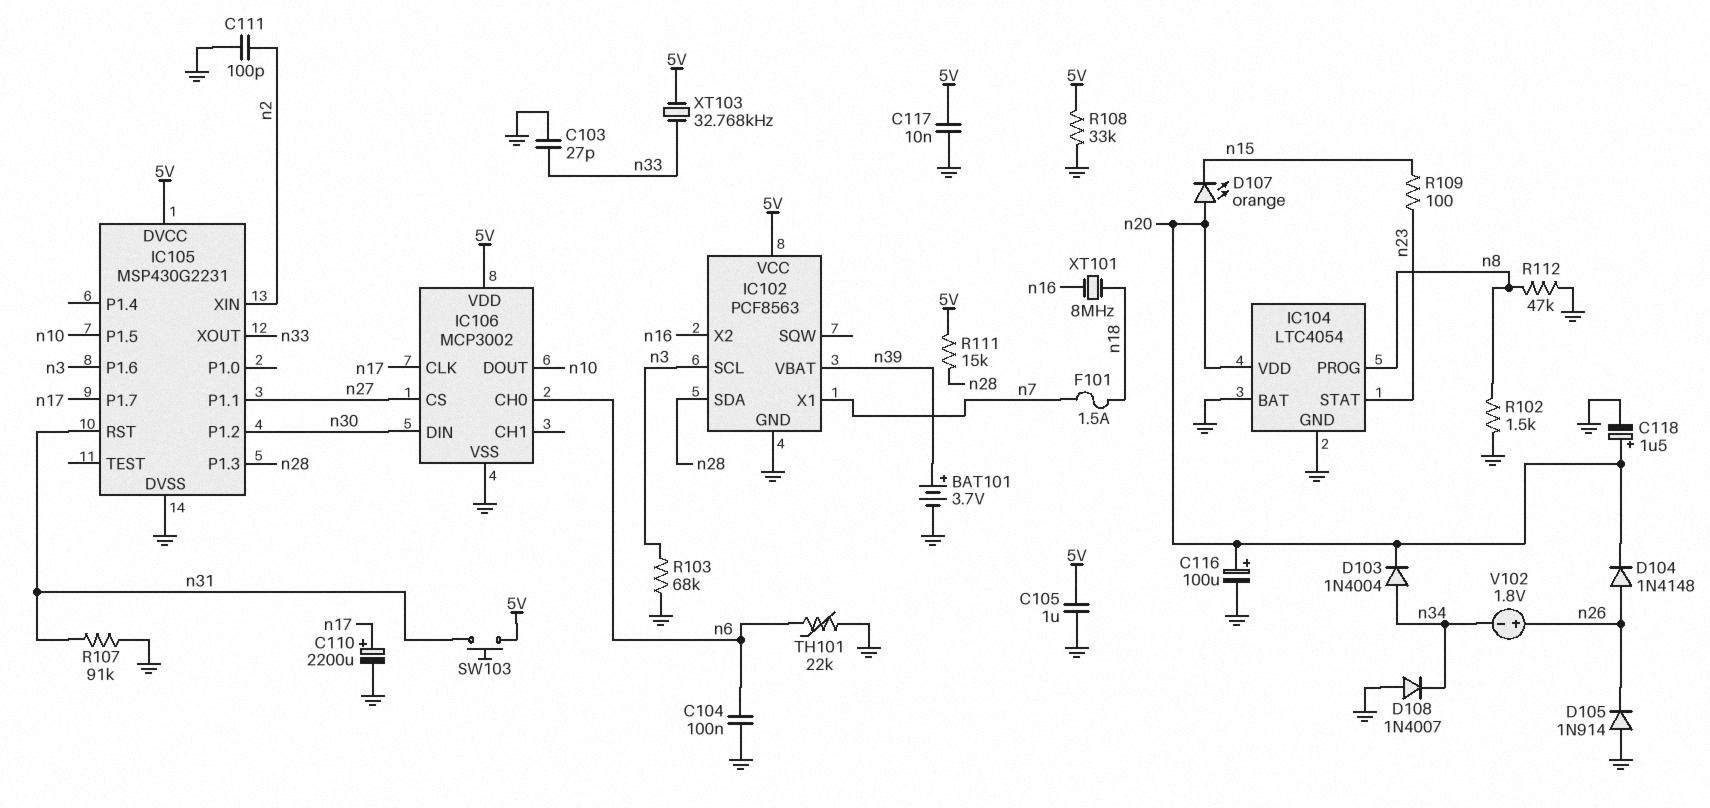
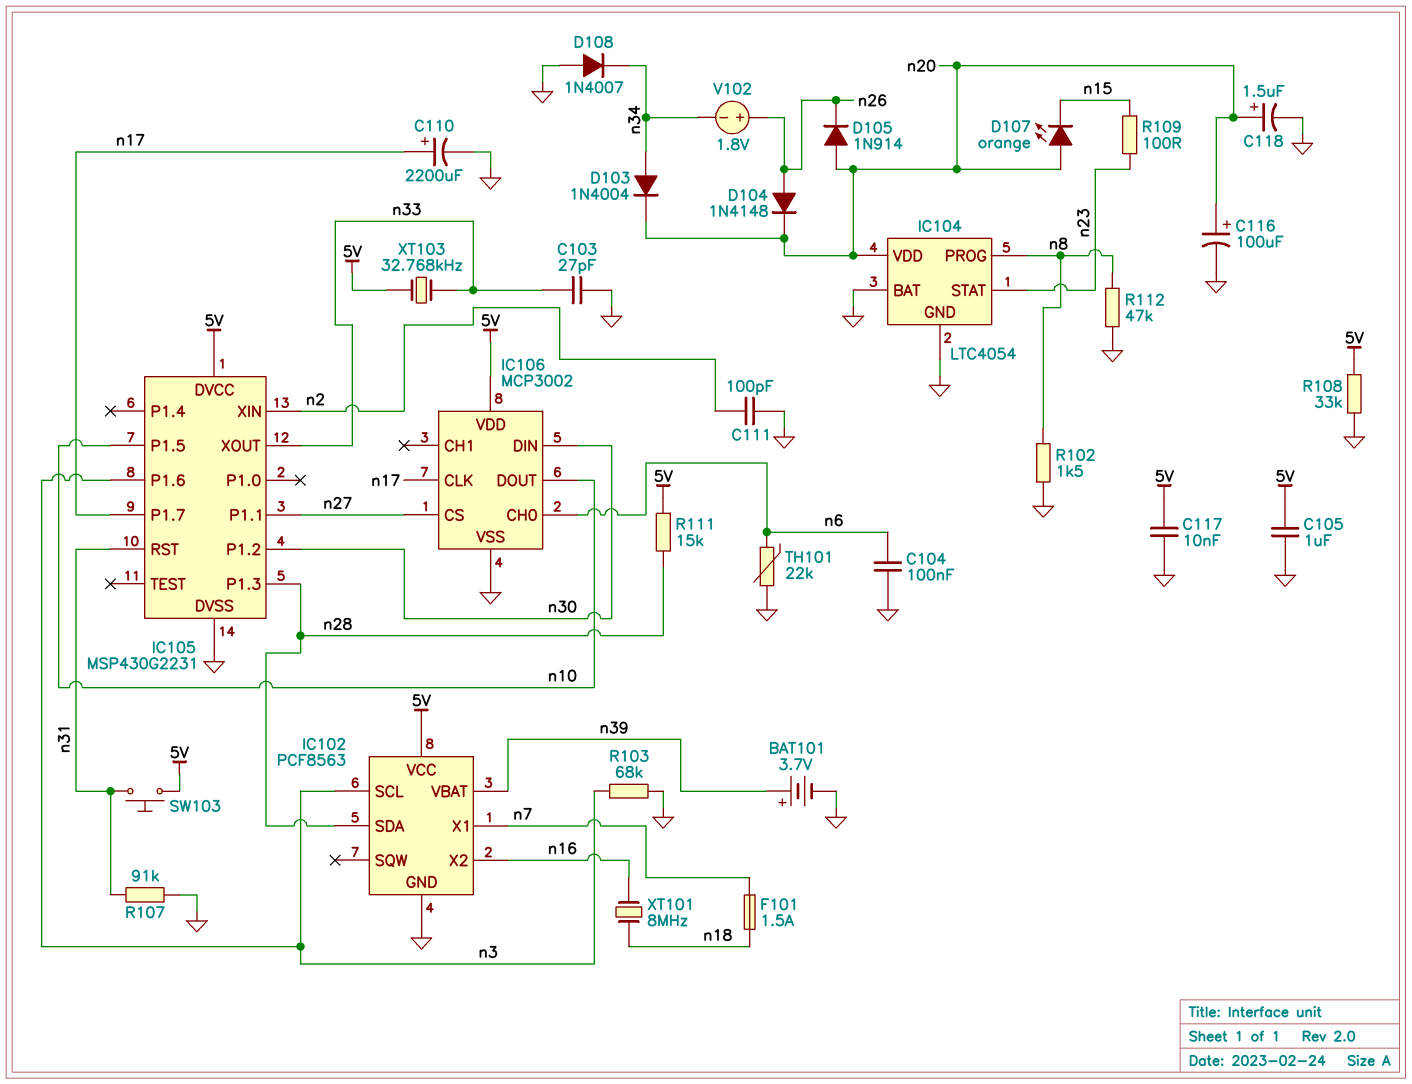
D105: diode 1N914 (A GND, K n26) -> diode 1N914 (A n20, K n26)

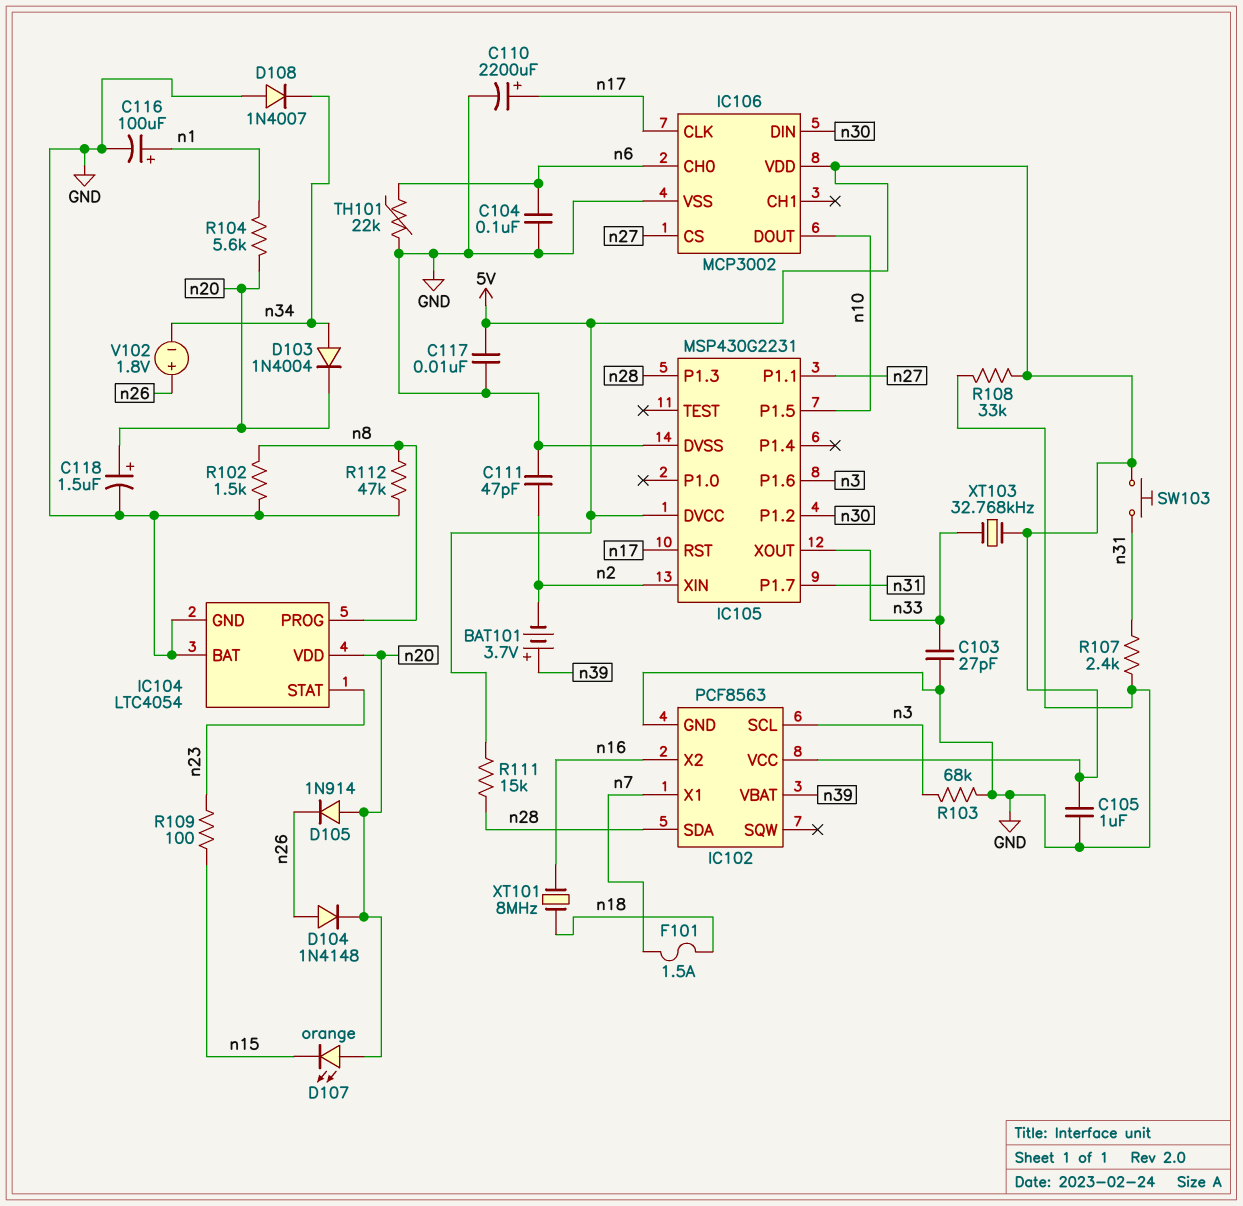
BAT101: 3.7V (plus n39, minus GND) -> 3.7V (plus n39, minus n2)
C111: 100pF (GND, n2) -> 47pF (GND, n2)
C116: 100uF (plus n20, minus GND) -> 100uF (plus n1, minus GND)
IC105 pin P1.7: n17 -> n31
IC105 pin RST: n31 -> n17
R104: none -> 5.6k (n1, n20)
R107: 91k (GND, n31) -> 2.4k (GND, n31)

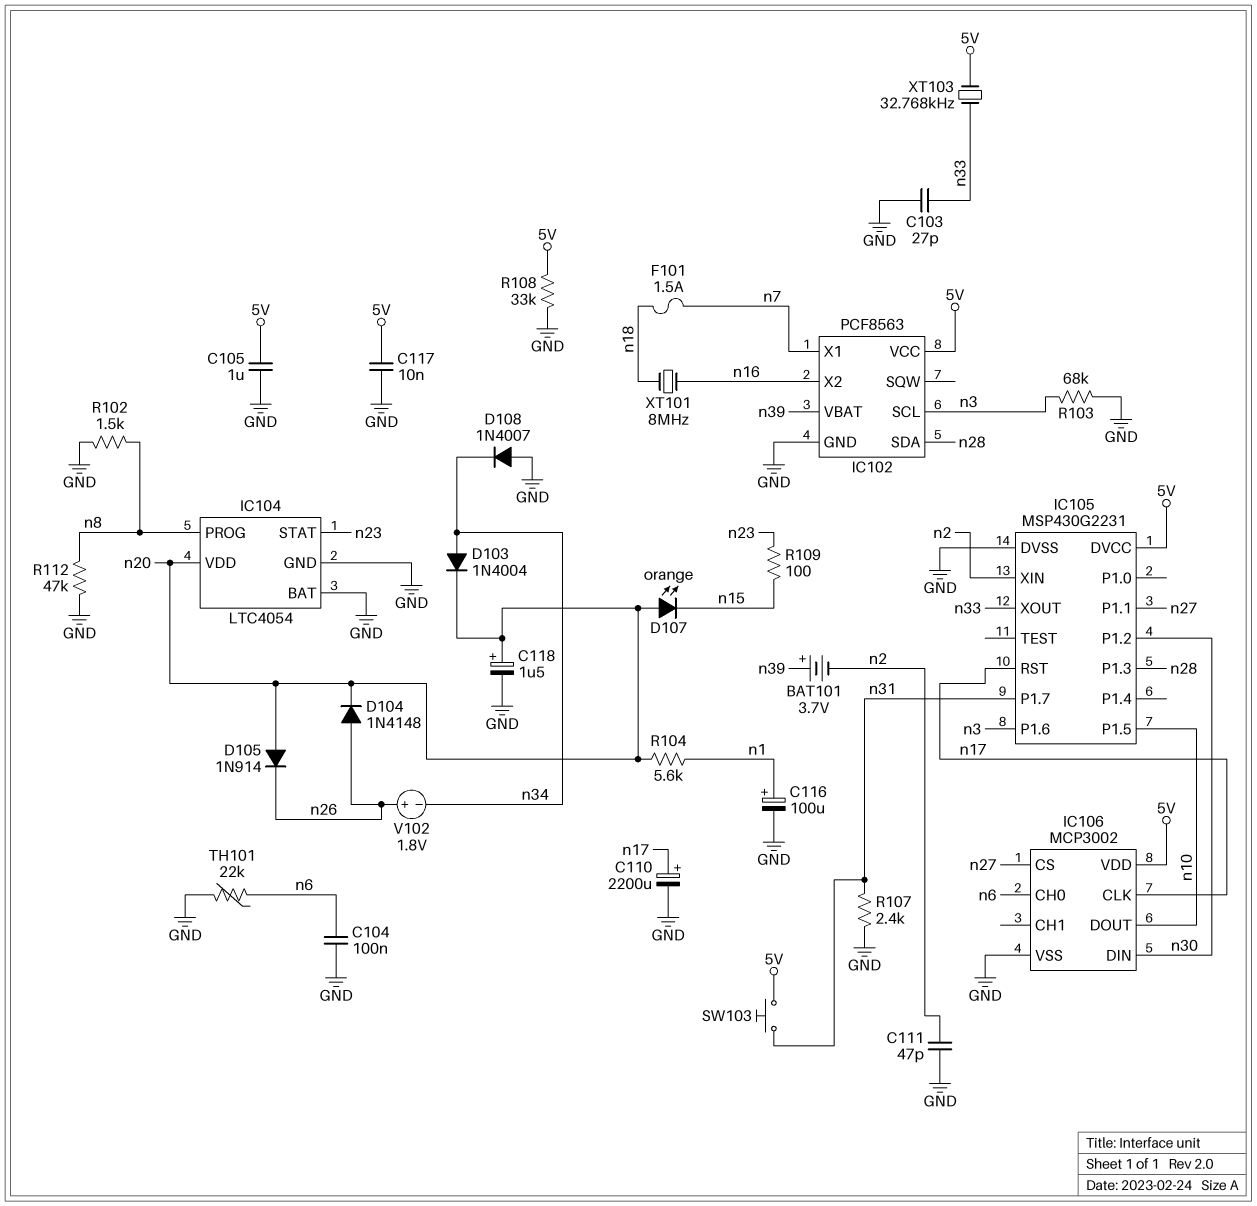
R111: 15k (5V, n28) -> none

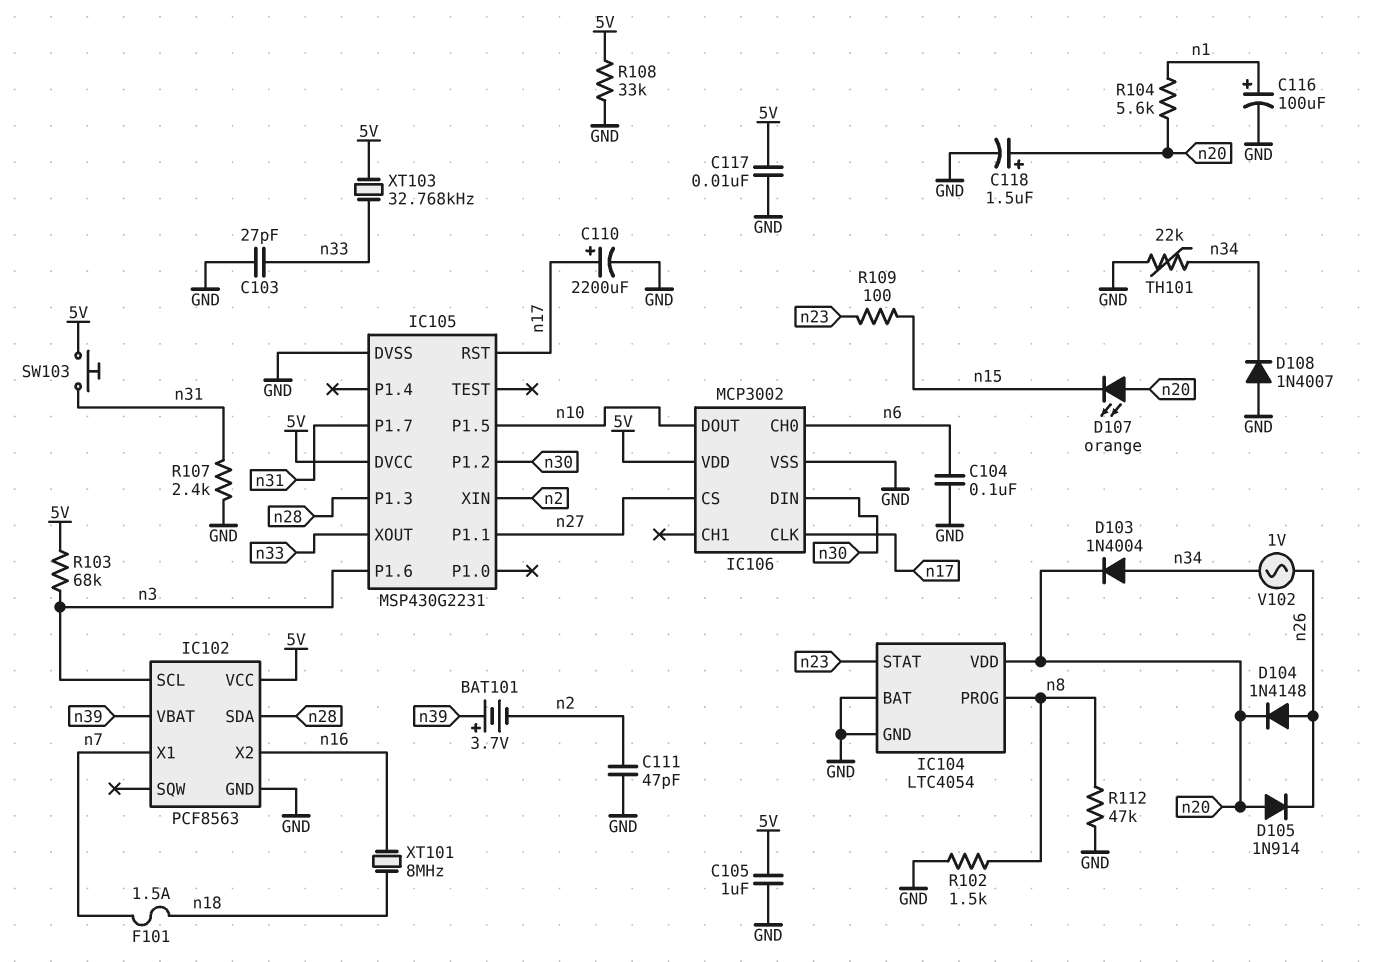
R103: 68k (GND, n3) -> 68k (5V, n3)
TH101: 22k (GND, n6) -> 22k (GND, n34)
V102: 1.8V (plus n26, minus n34) -> AC 1V (n26, n34)

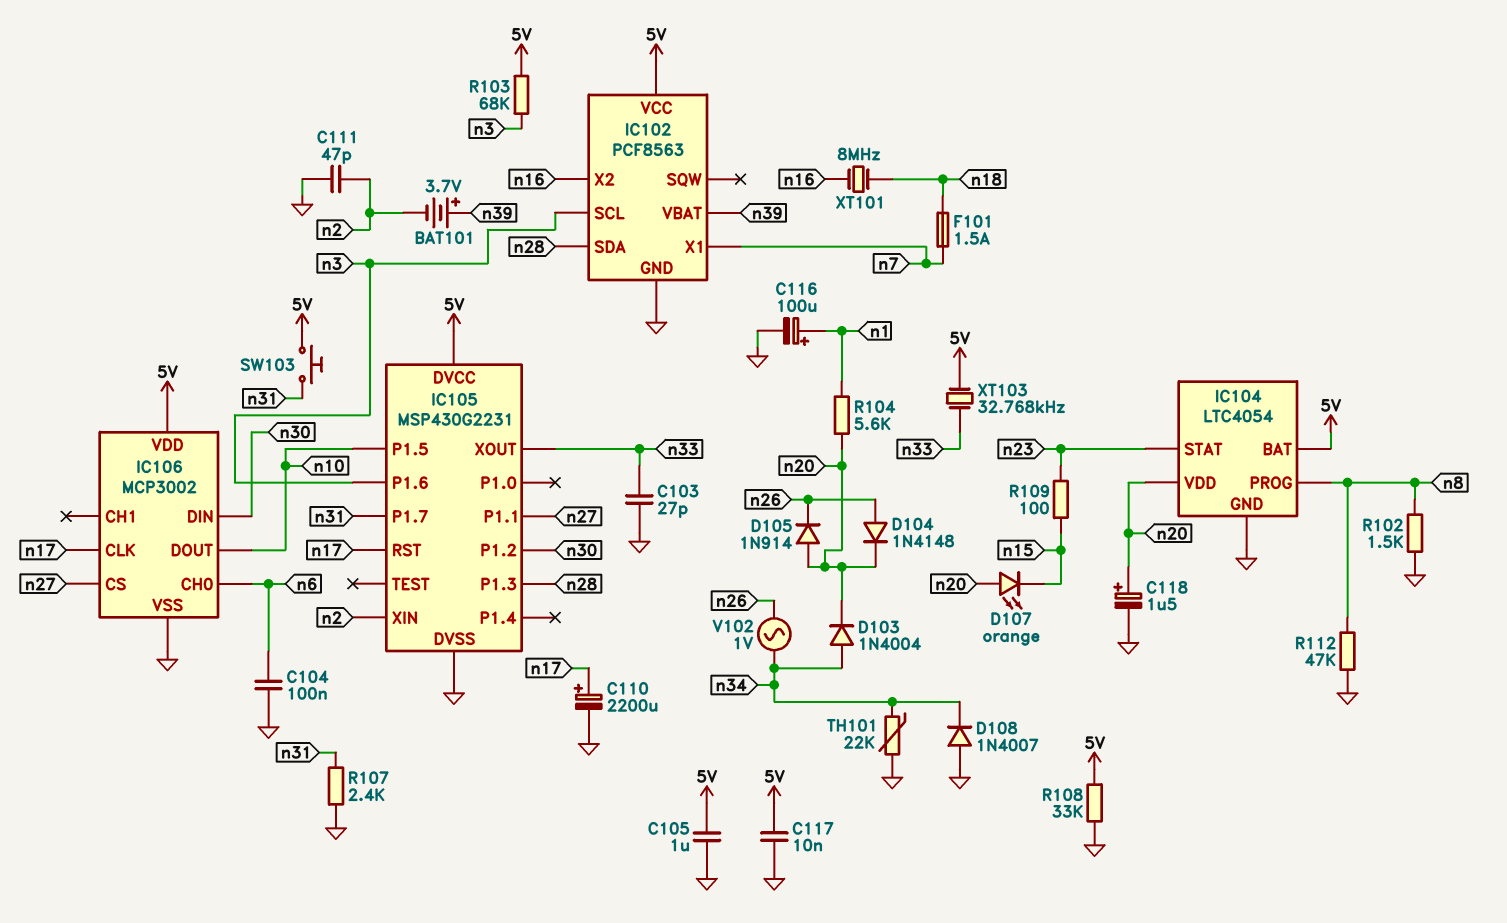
IC104 pin BAT: GND -> 5V

